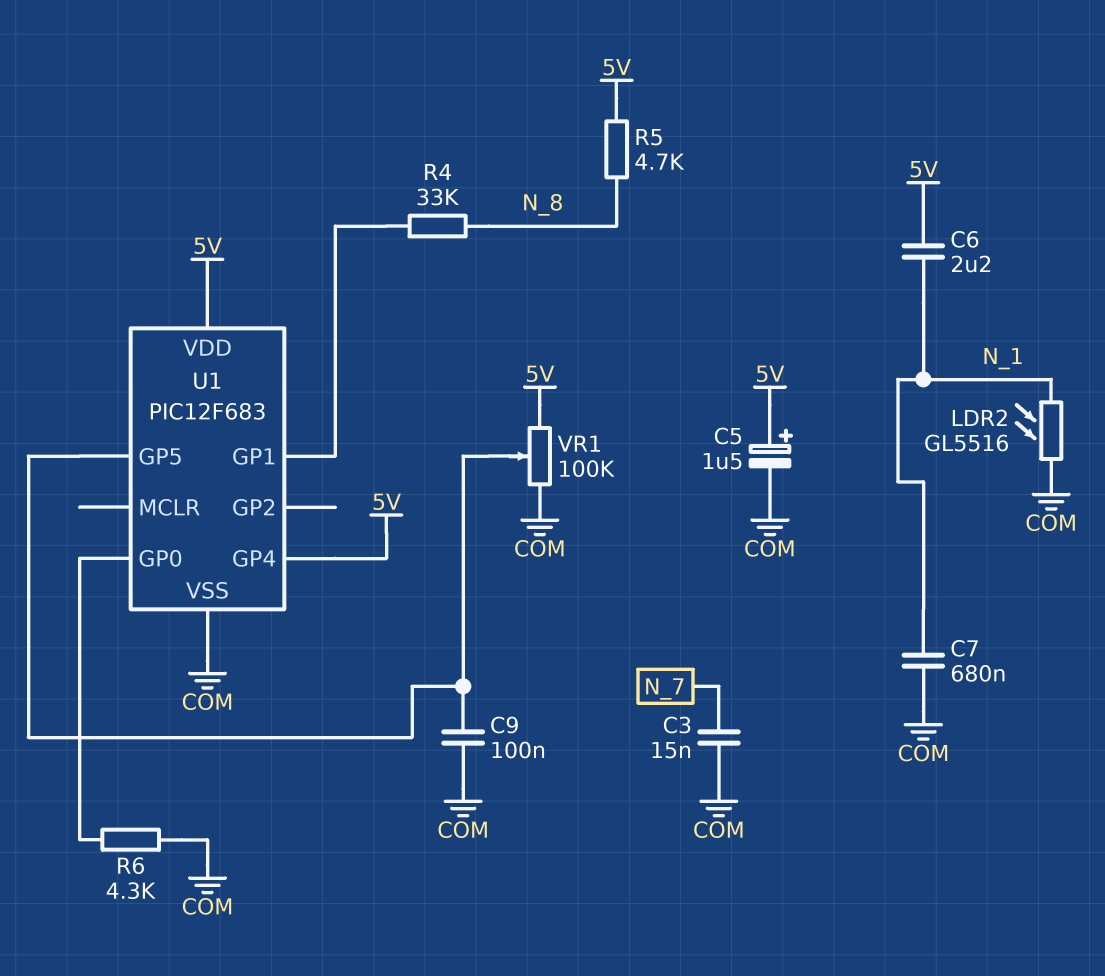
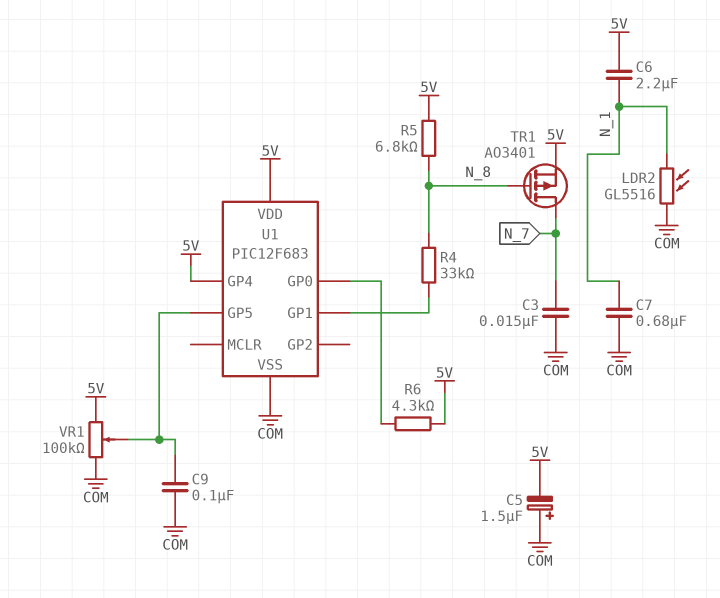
C5: 1.5uF (plus 5V, minus COM) -> 1.5uF (plus COM, minus 5V)
R5: 4.7k (5V, N_8) -> 6.8k (5V, N_8)
R6: 4.3k (COM, U1/GP0) -> 4.3k (5V, U1/GP0)
TR1: none -> PMOS AO3401 (G N_8, D N_7, S 5V)

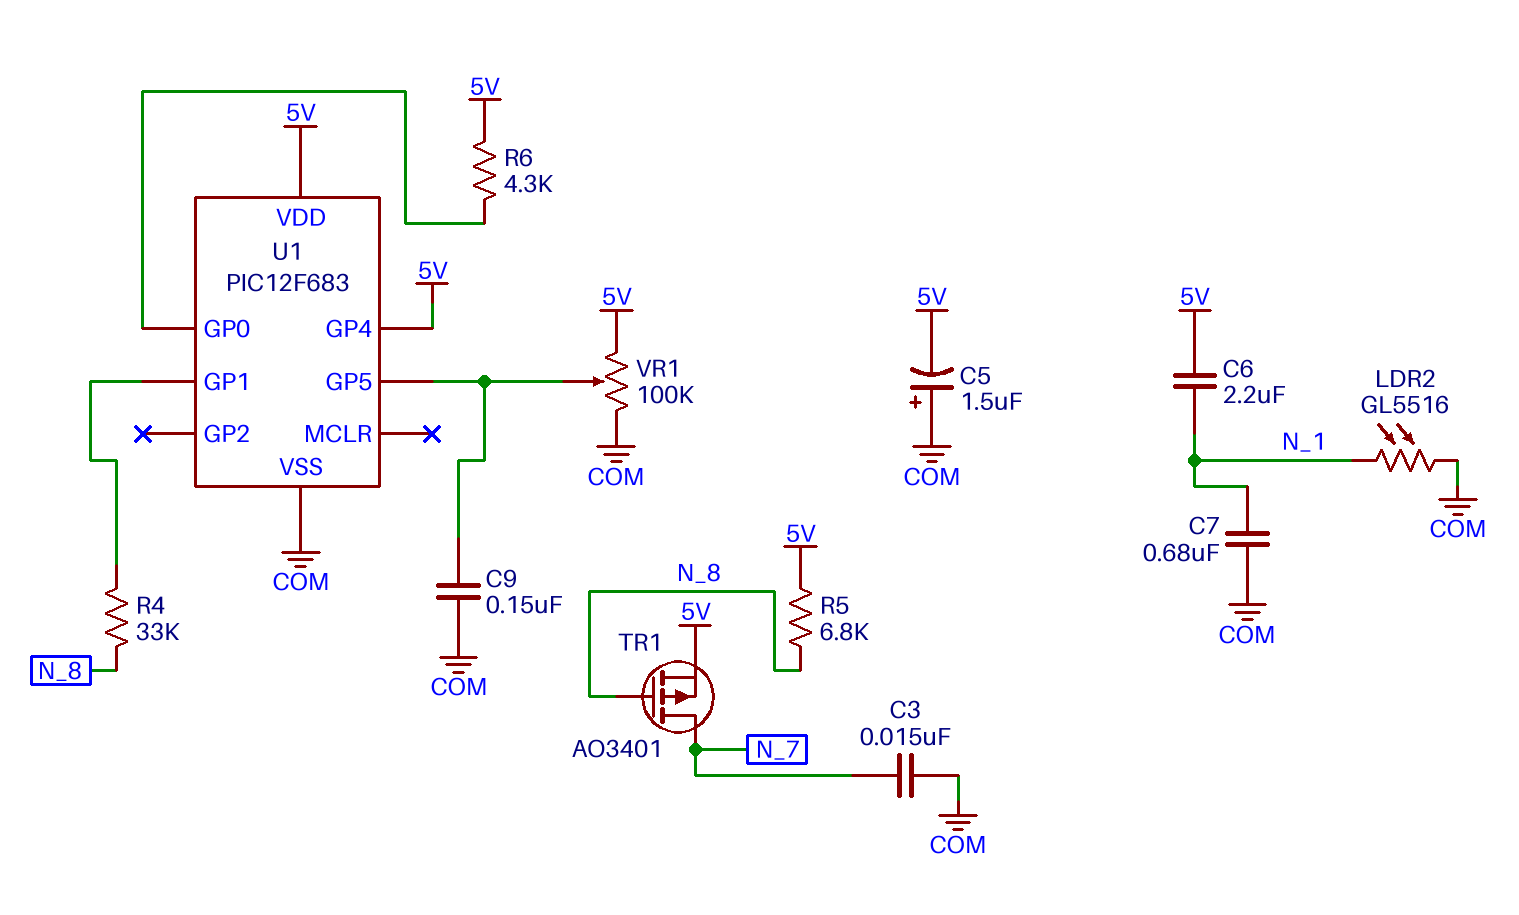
C9: 100nF (COM, U1/GP5) -> 150nF (COM, U1/GP5)

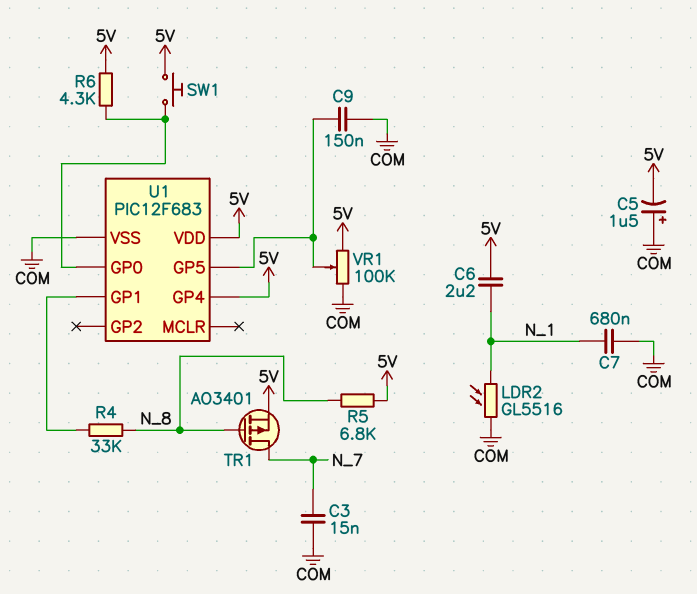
SW1: none -> button (5V, U1/GP0)

